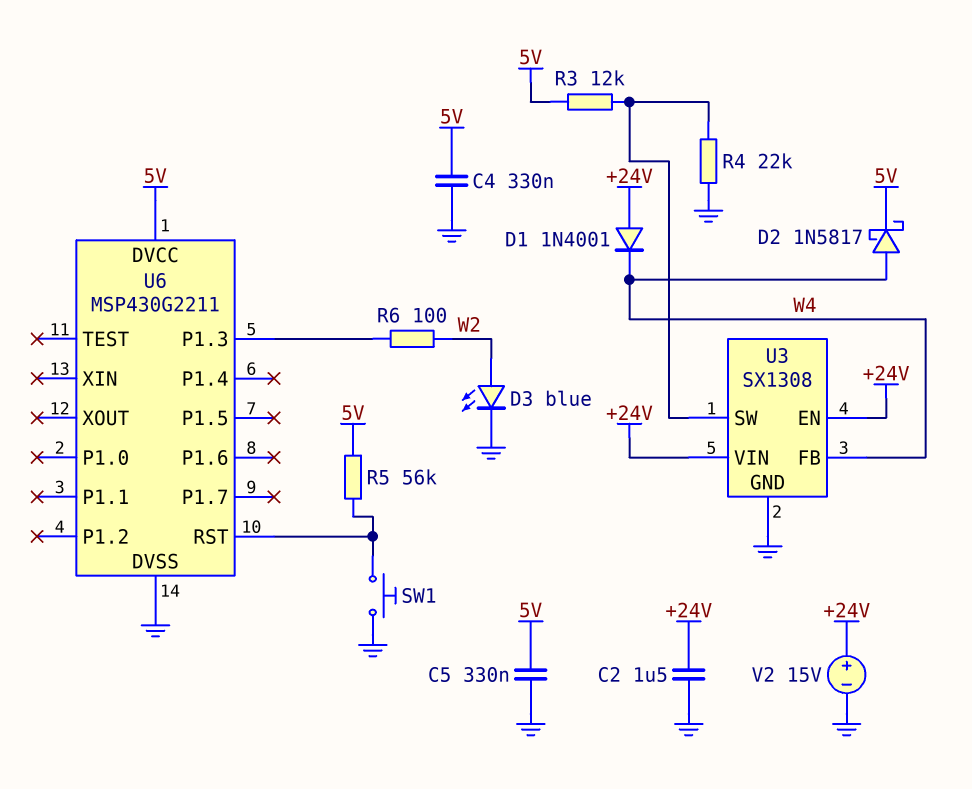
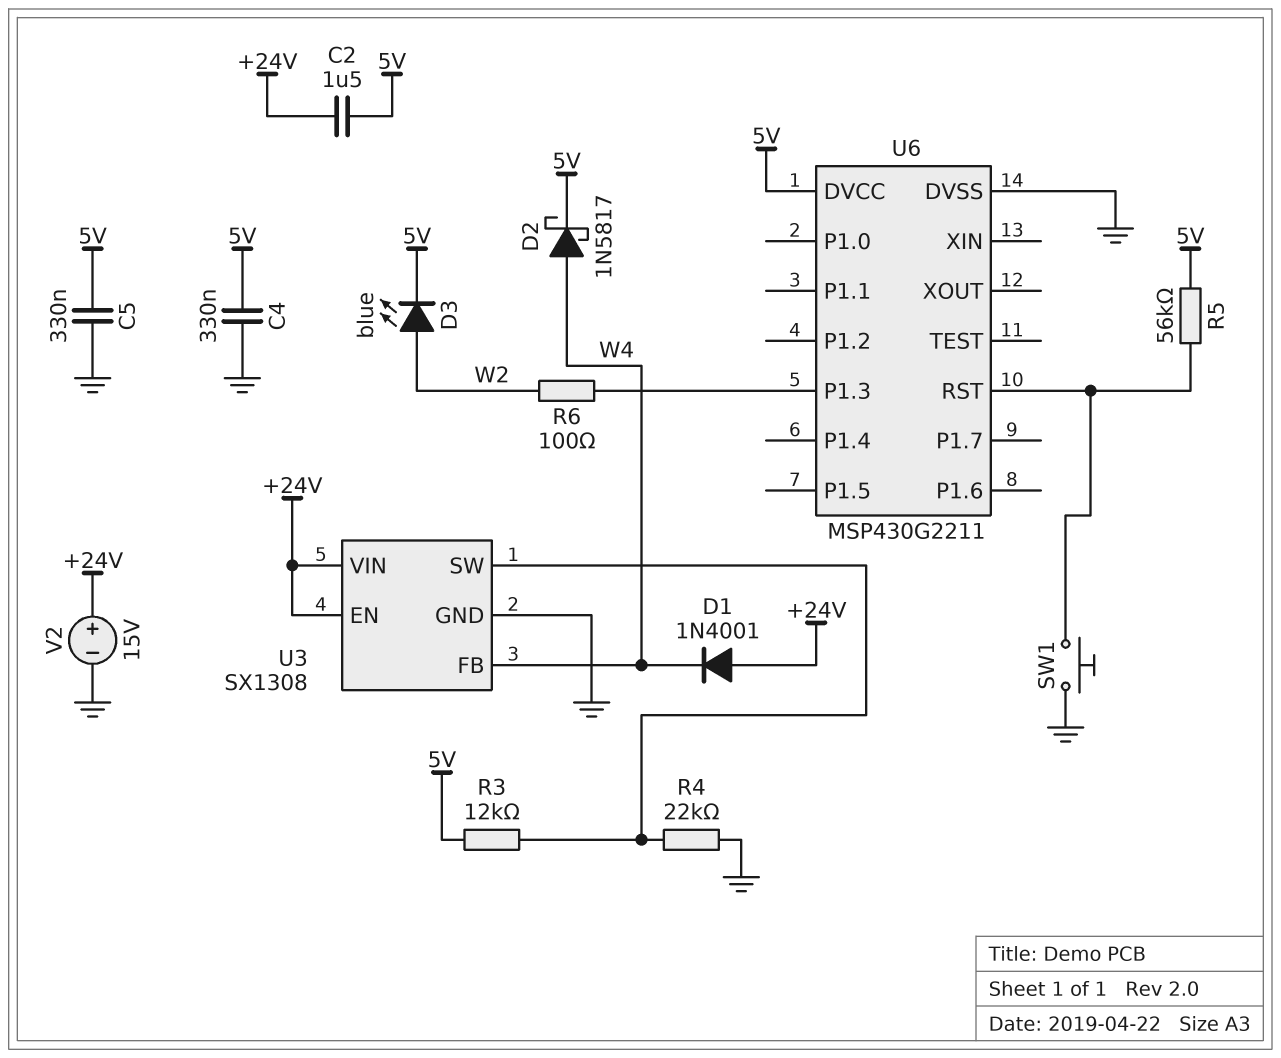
C2: 1.5uF (+24V, GND) -> 1.5uF (+24V, 5V)
D3: LED blue (A W2, K GND) -> LED blue (A W2, K 5V)

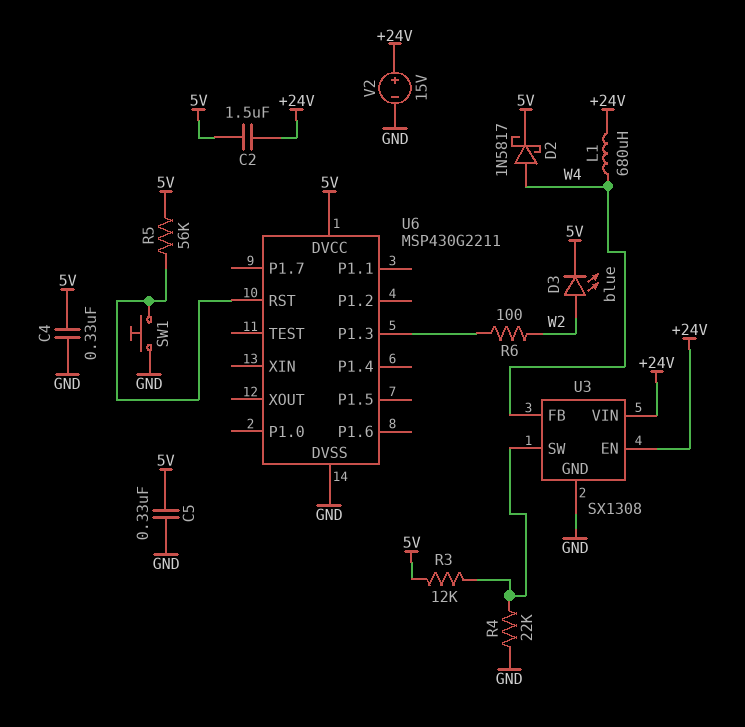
D1: diode 1N4001 (A +24V, K W4) -> none
L1: none -> 680uH (+24V, W4)

